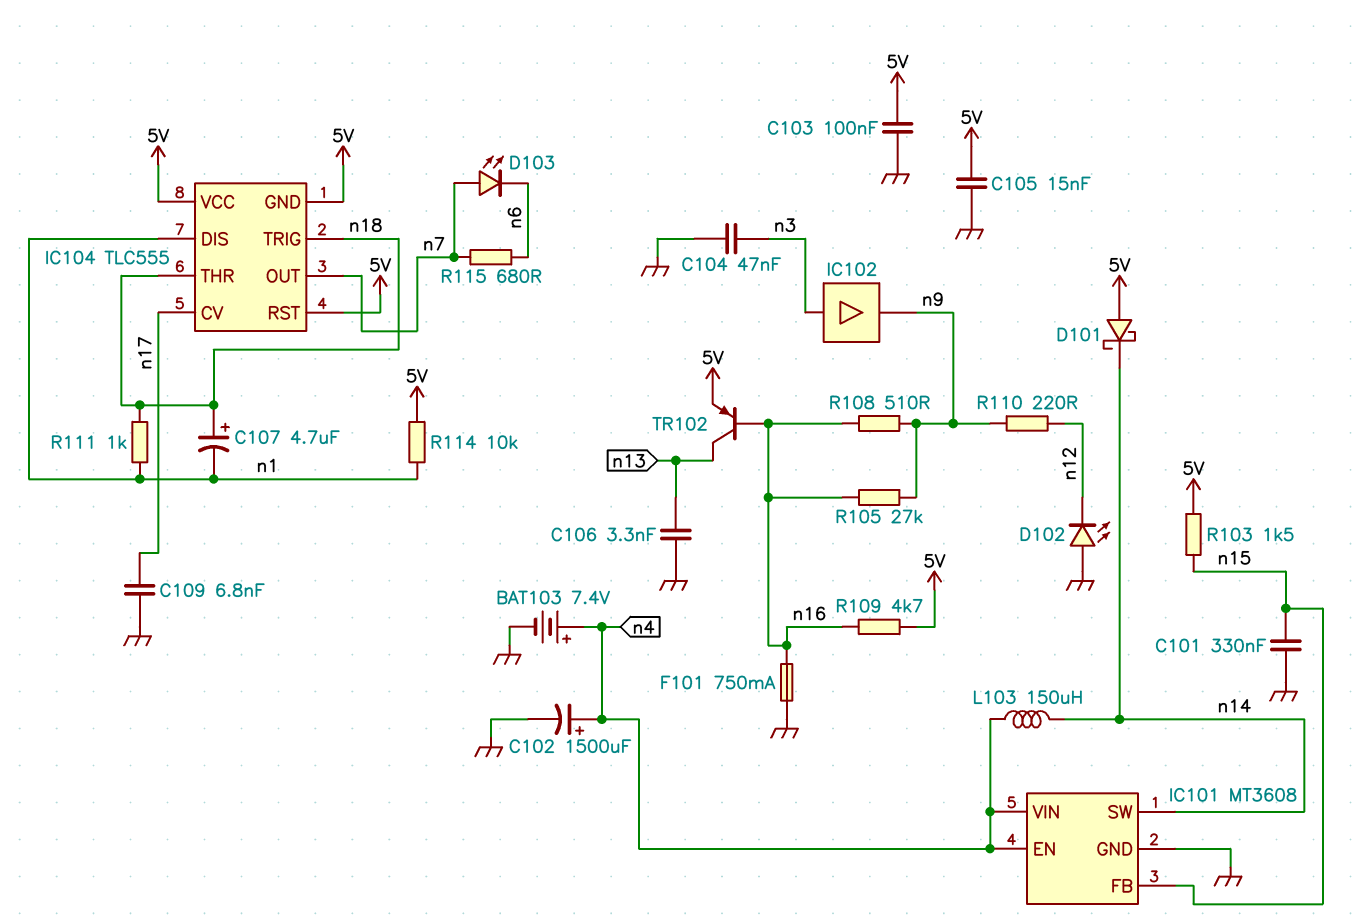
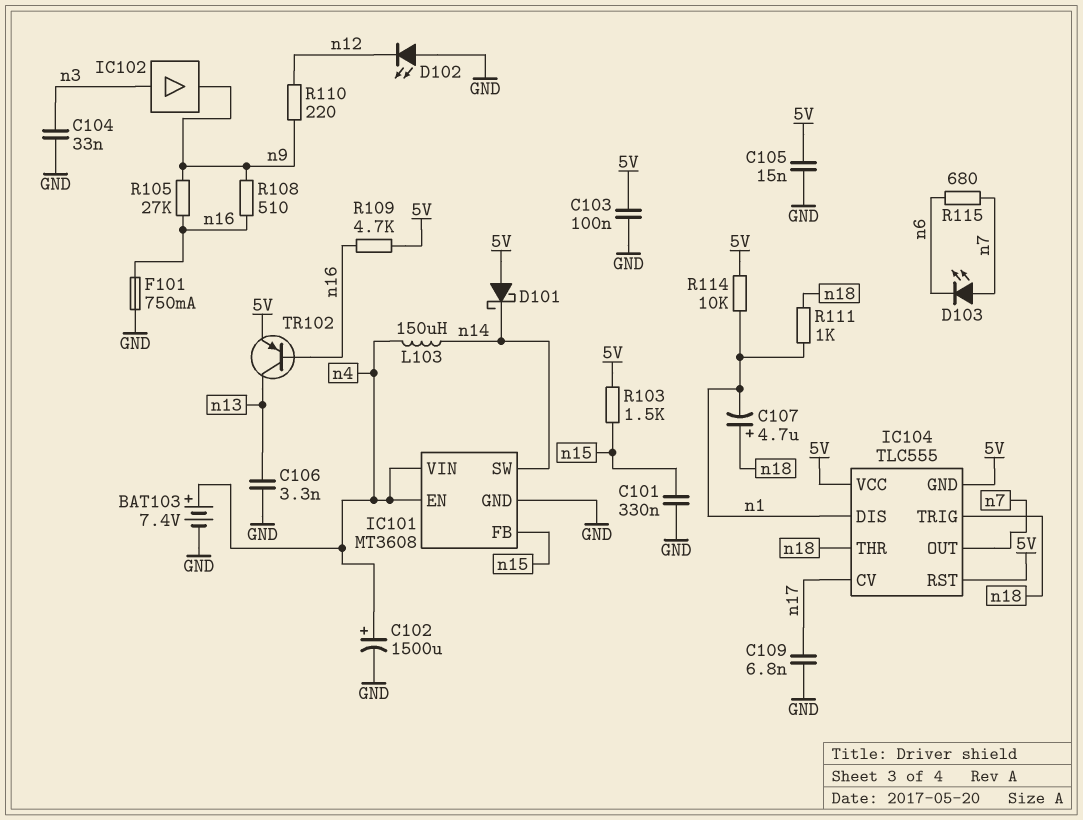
C104: 47nF (GND, n3) -> 33nF (GND, n3)

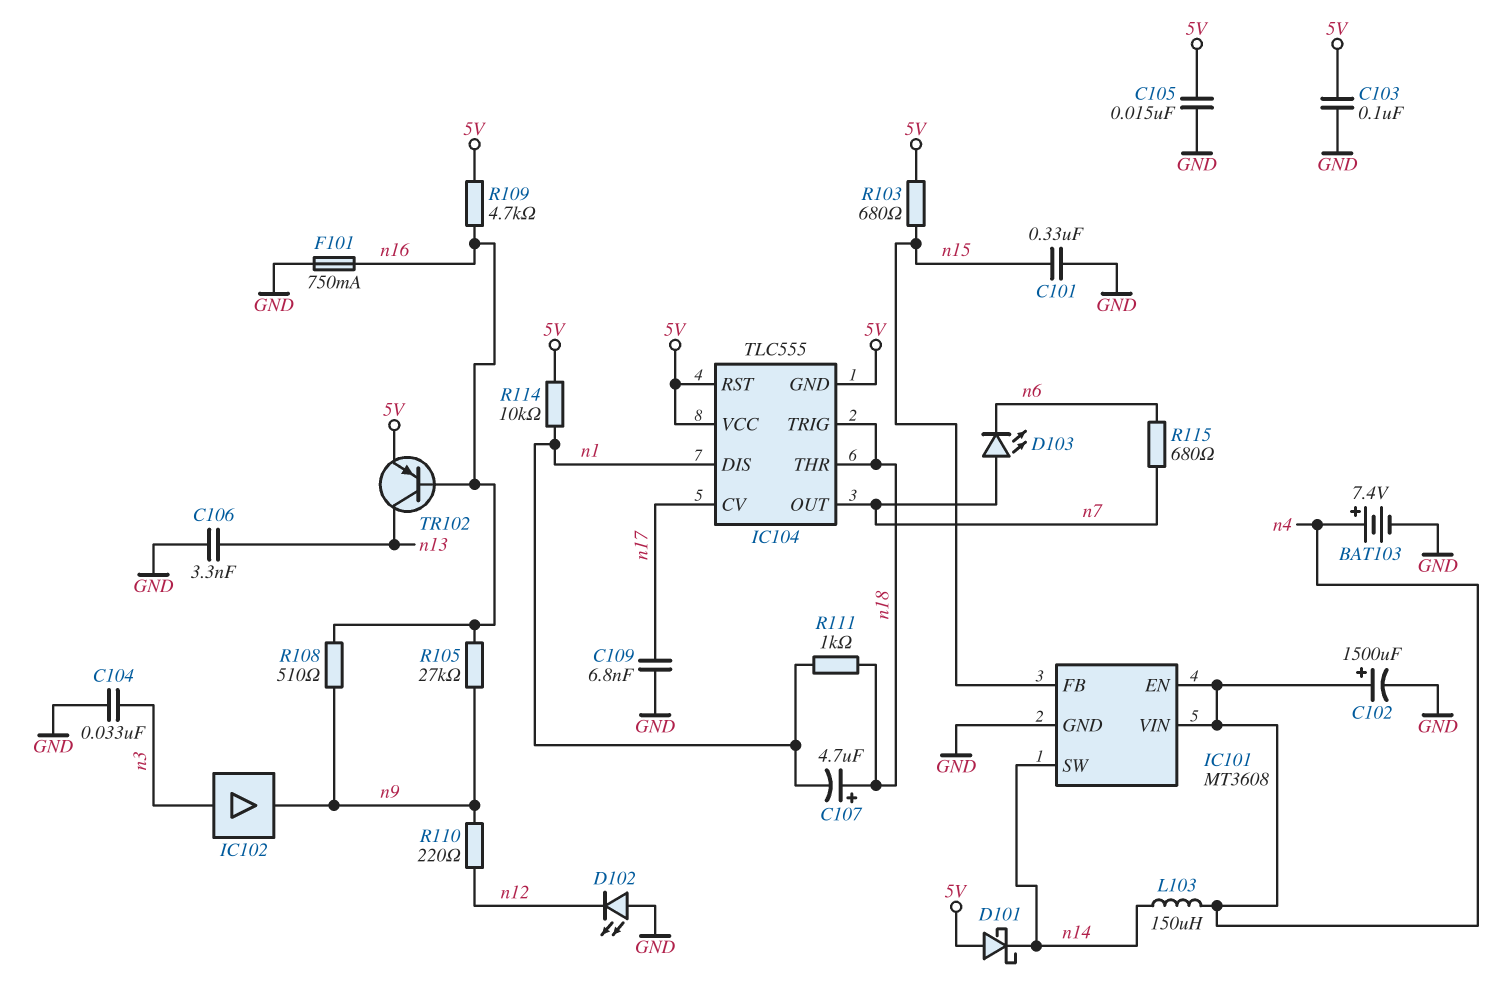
R103: 1.5k (5V, n15) -> 680 (5V, n15)

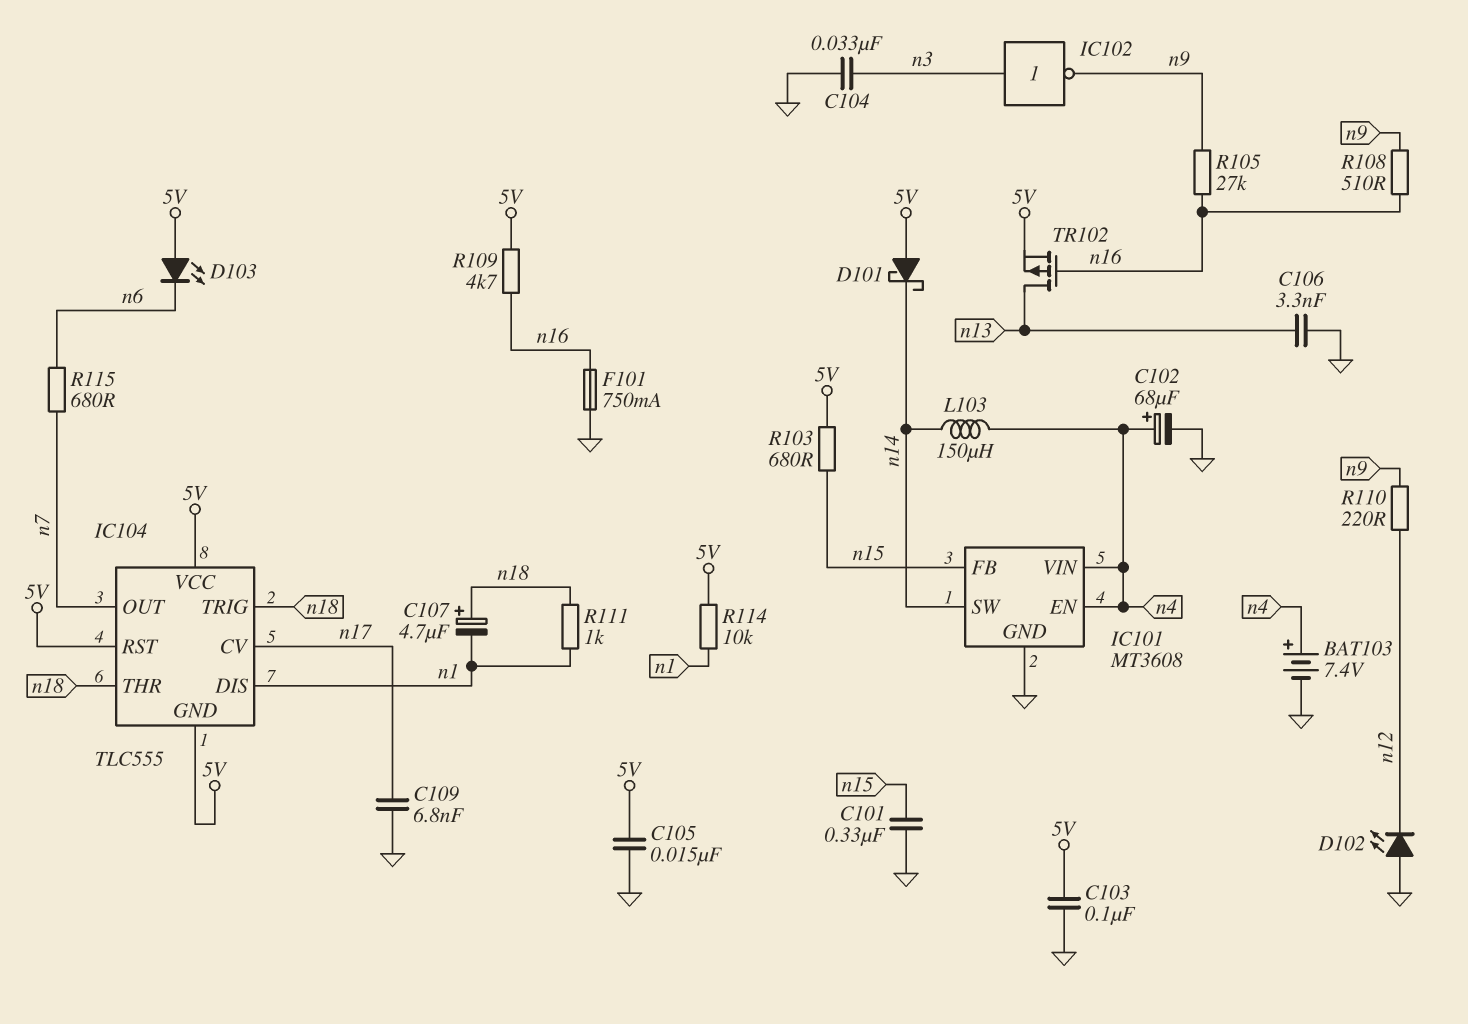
C102: 1500uF (plus n4, minus GND) -> 68uF (plus n4, minus GND)
D103: LED (A n7, K n6) -> LED (A 5V, K n6)
IC102: buffer (in n3, out n9) -> NOT (in n3, out n9)
TR102: PNP (B n16, C n13, E 5V) -> PMOS (G n16, D n13, S 5V)

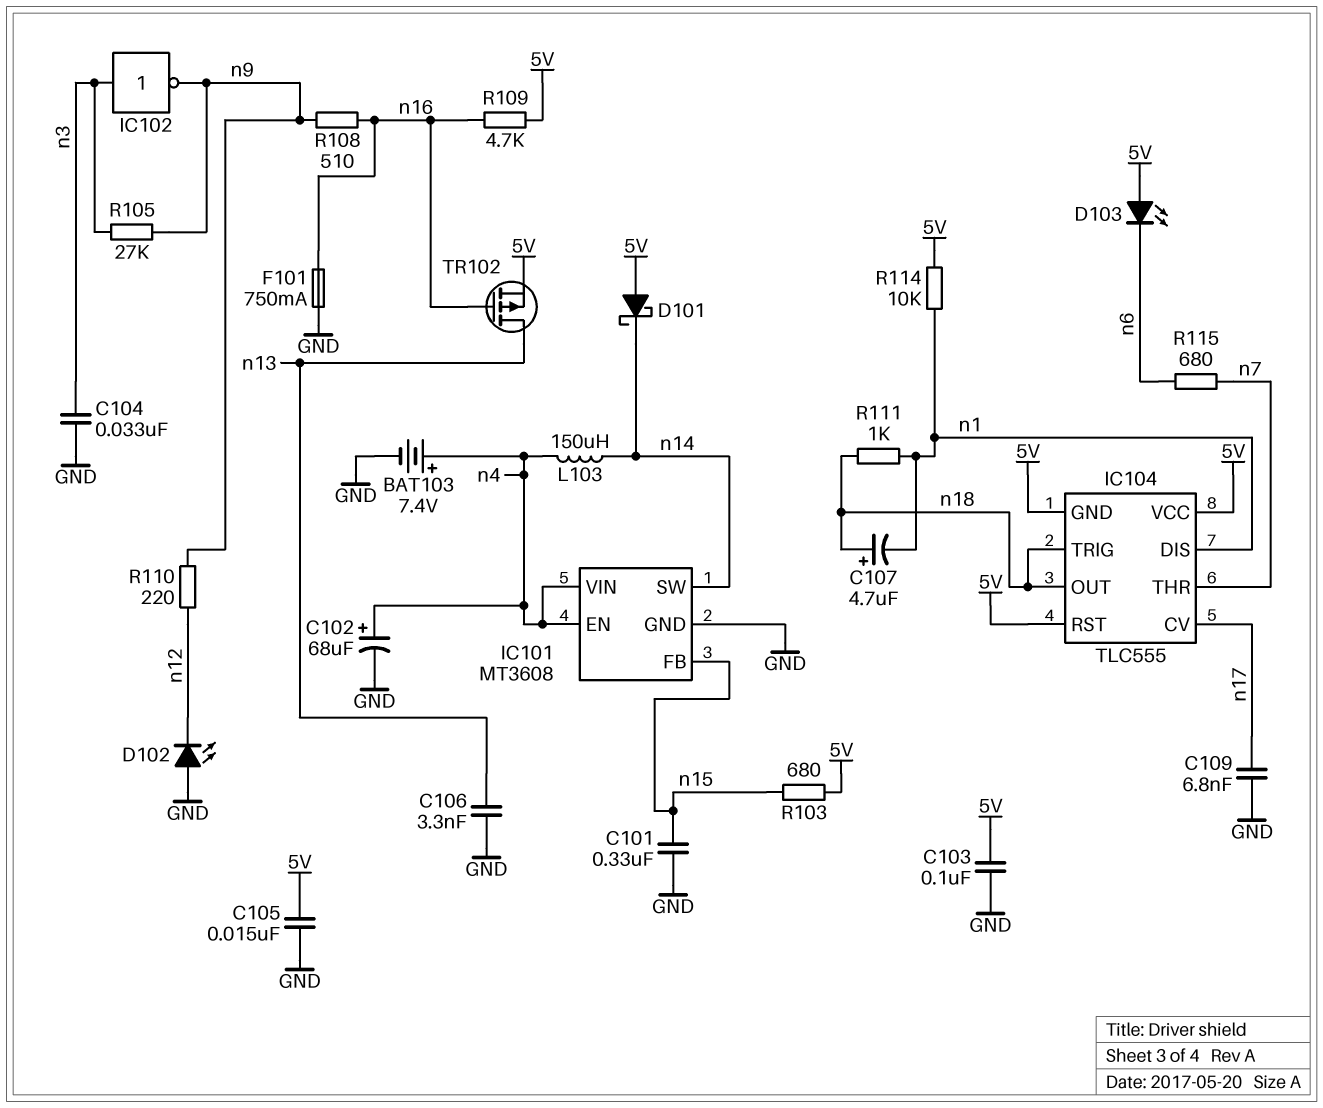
IC104 pin OUT: n7 -> n18
IC104 pin THR: n18 -> n7
R105: 27k (n9, n16) -> 27k (n3, n9)

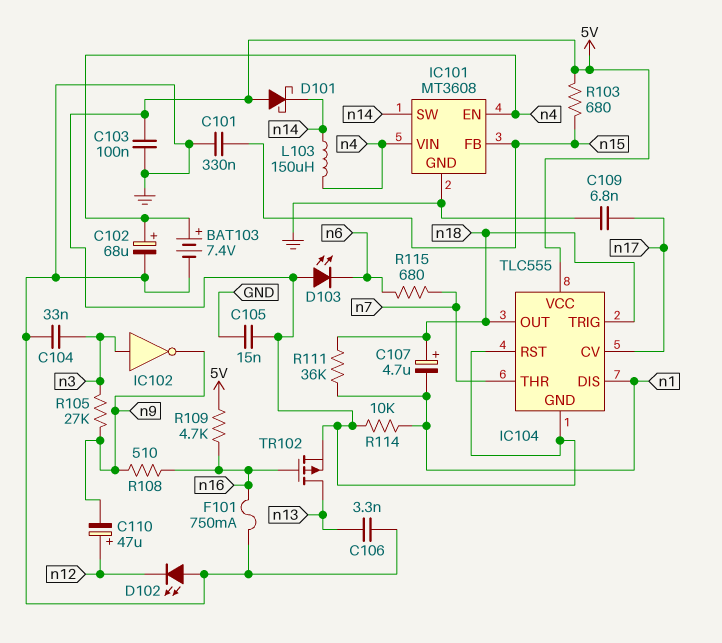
C110: none -> 47uF (plus n12, minus n9)
R110: 220 (n9, n12) -> none
R111: 1k (n1, n18) -> 36k (n1, n18)

